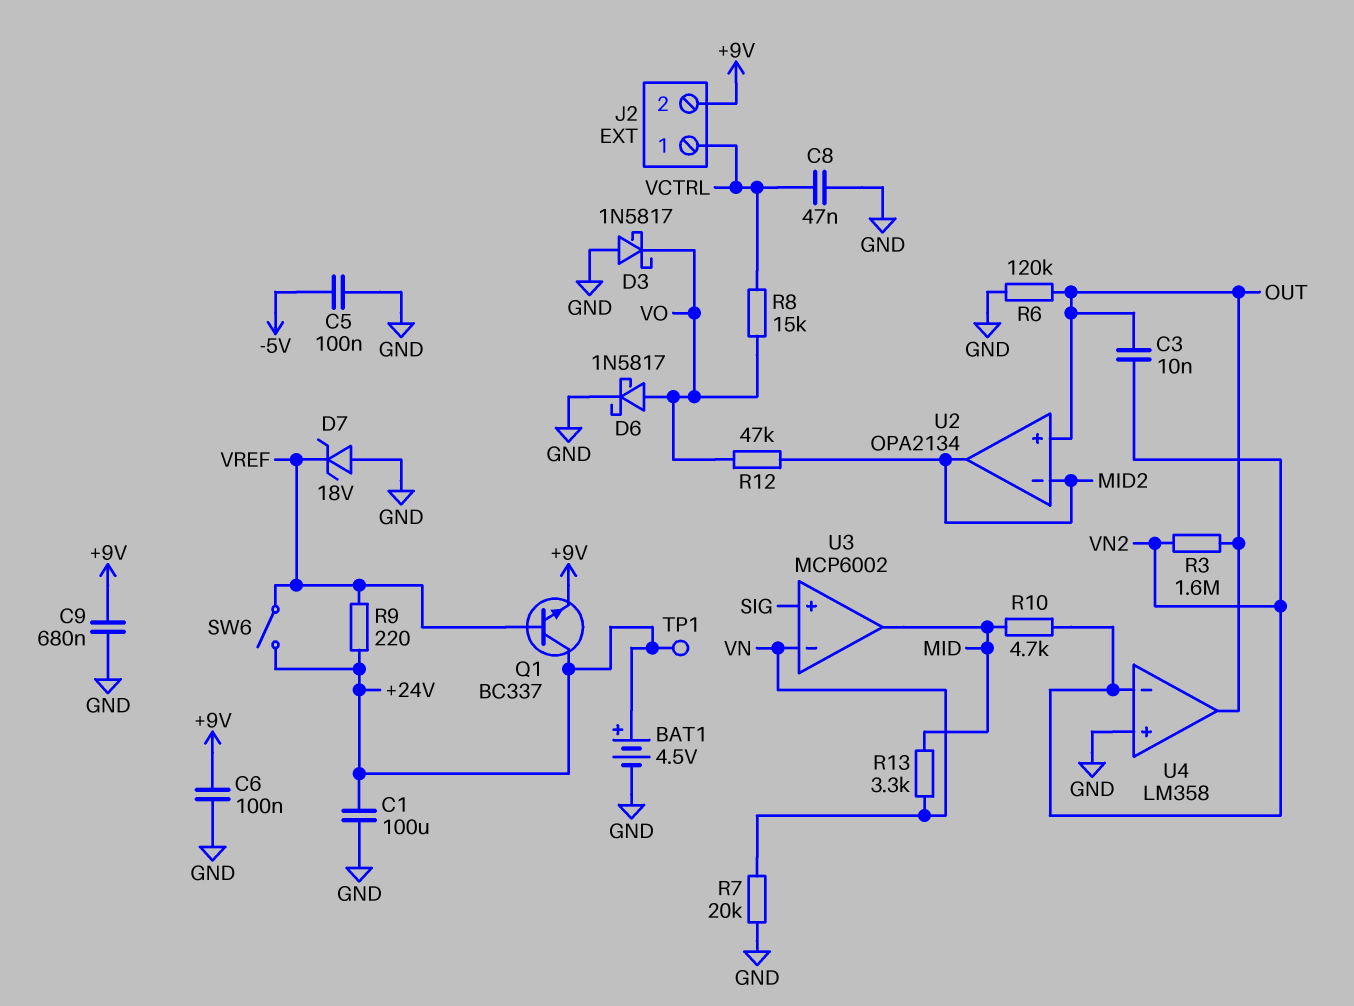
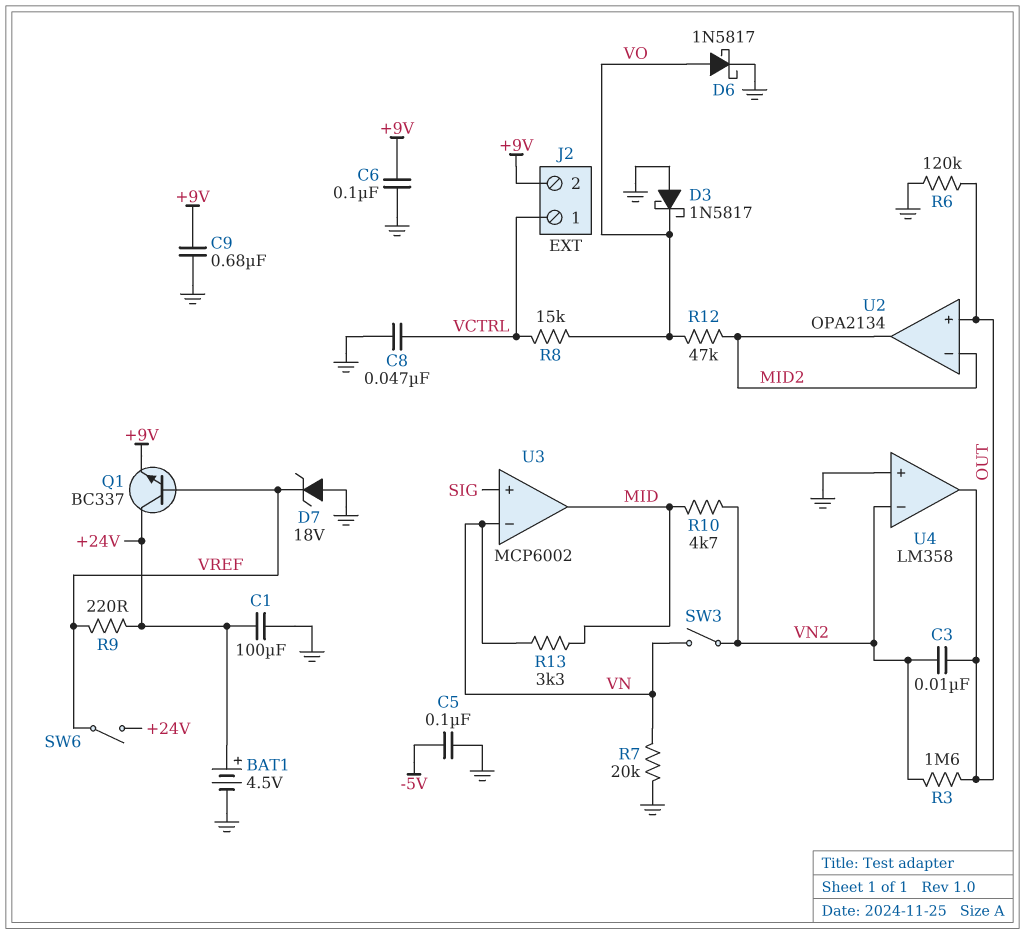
SW3: none -> switch (VN, VN2)
TP1: test point (+24V) -> none

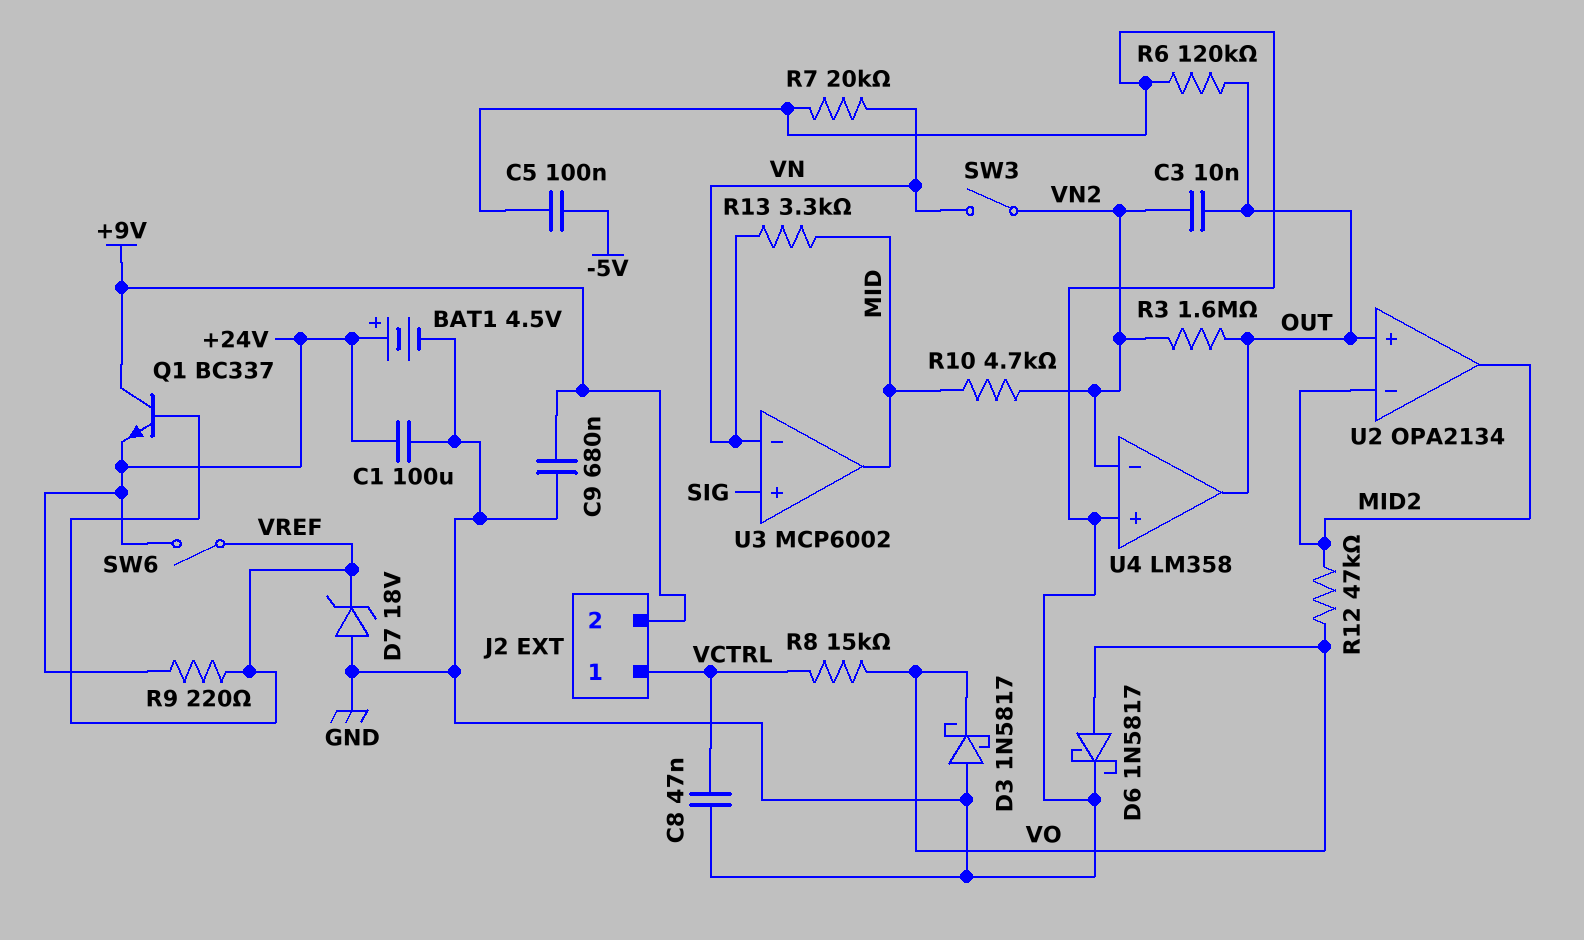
C6: 100nF (+9V, GND) -> none
Q1: NPN BC337 (B VREF, C +24V, E +9V) -> NPN BC337 (B VREF, C +9V, E +24V)

